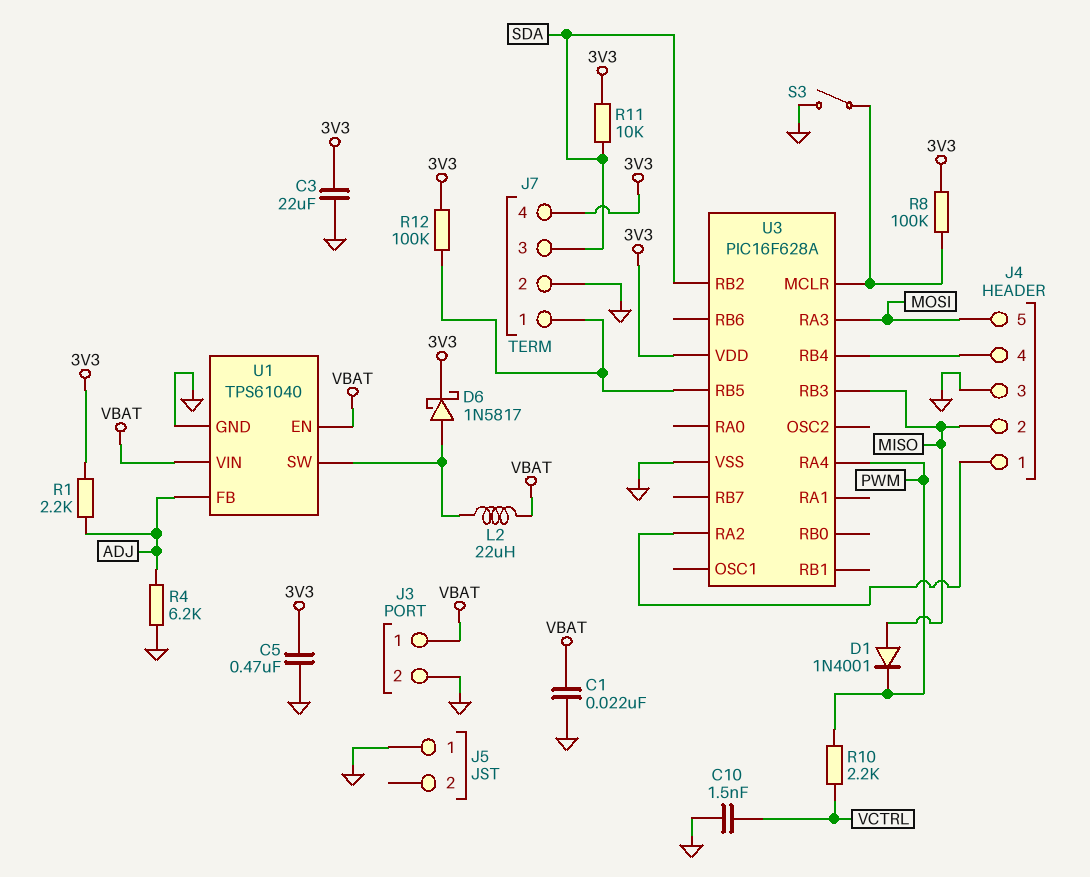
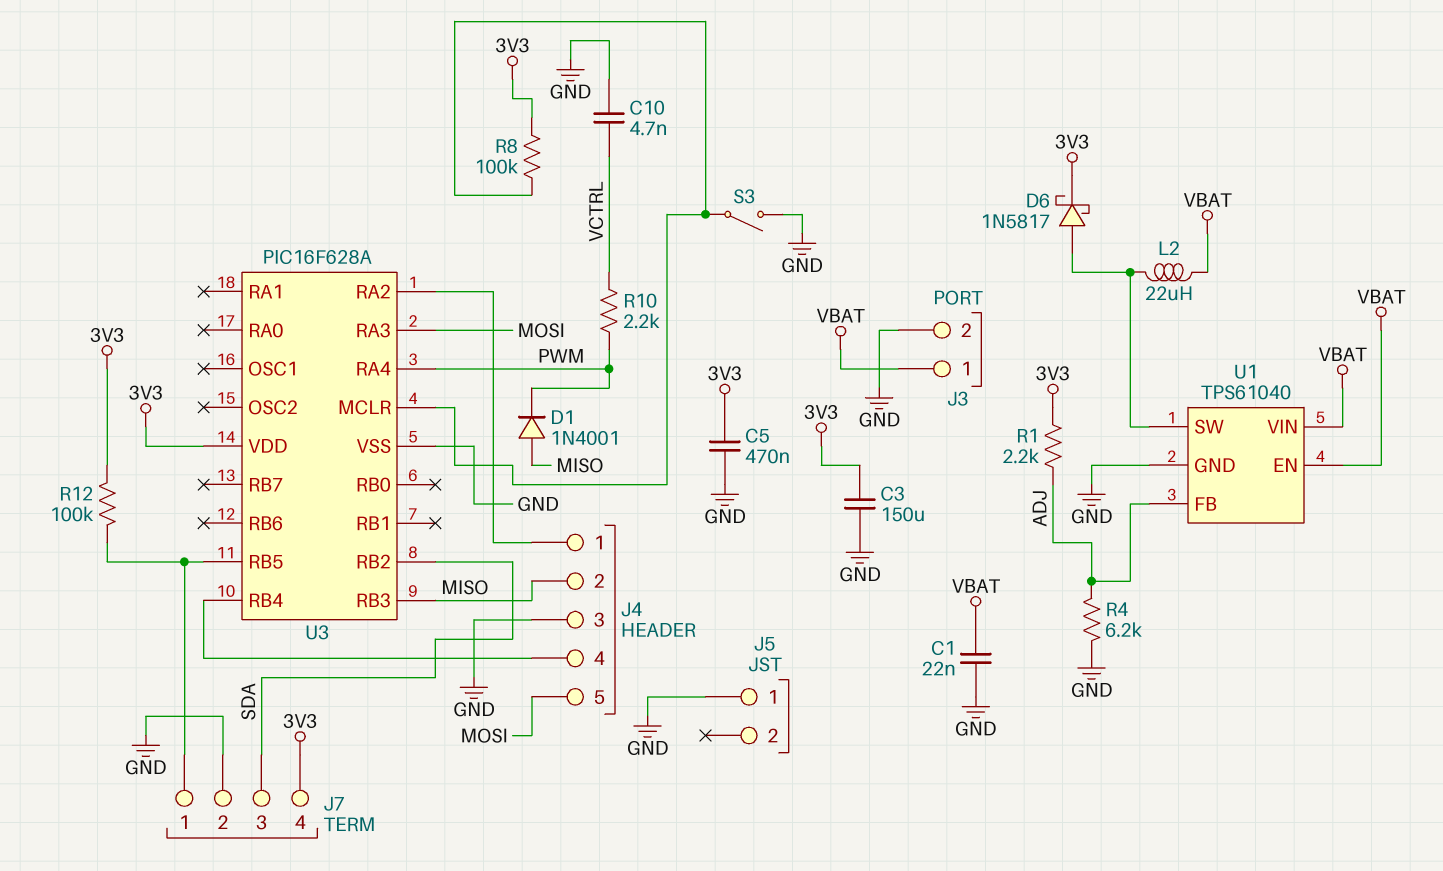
C3: 22uF (3V3, GND) -> 150uF (3V3, GND)
C10: 1.5nF (GND, VCTRL) -> 4.7nF (GND, VCTRL)
R11: 10k (3V3, SDA) -> none

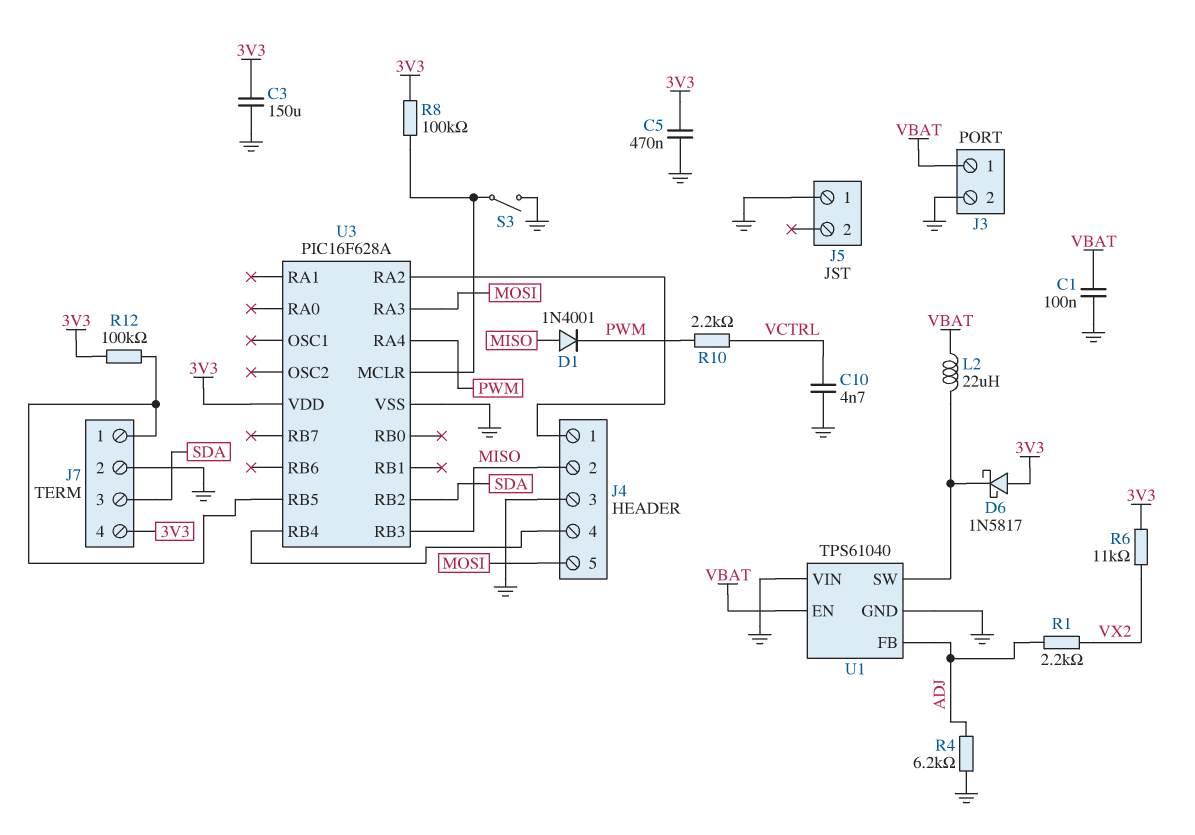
C1: 22nF (GND, VBAT) -> 100nF (GND, VBAT)
D6: schottky 1N5817 (A U1/SW, K 3V3) -> schottky 1N5817 (A 3V3, K U1/SW)
R1: 2.2k (3V3, ADJ) -> 2.2k (ADJ, VX2)
R6: none -> 11k (3V3, VX2)
U1 pin VIN: VBAT -> GND

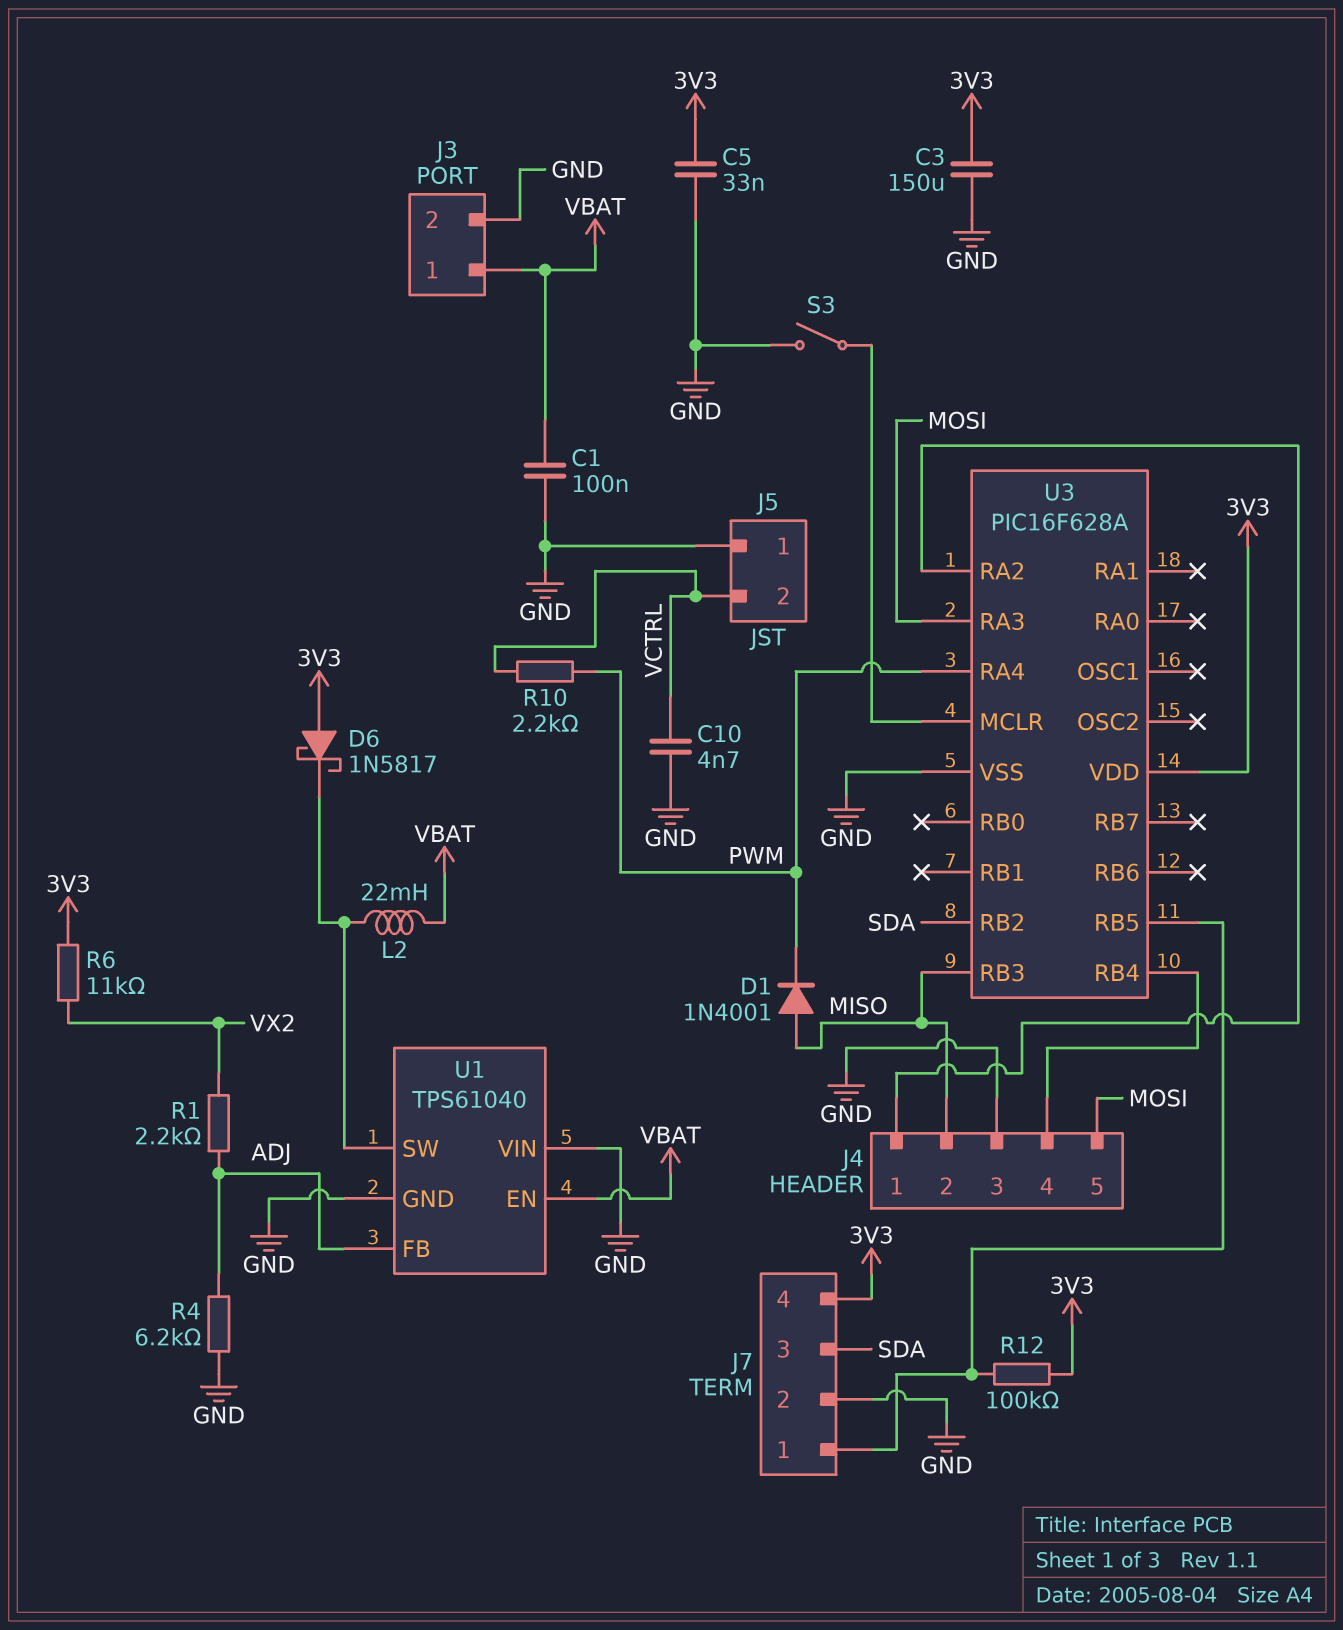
C5: 470nF (3V3, GND) -> 33nF (3V3, GND)
J5 pin 2: none -> VCTRL
L2: 22uH (U1/SW, VBAT) -> 22mH (U1/SW, VBAT)
R8: 100k (3V3, U3/MCLR) -> none

